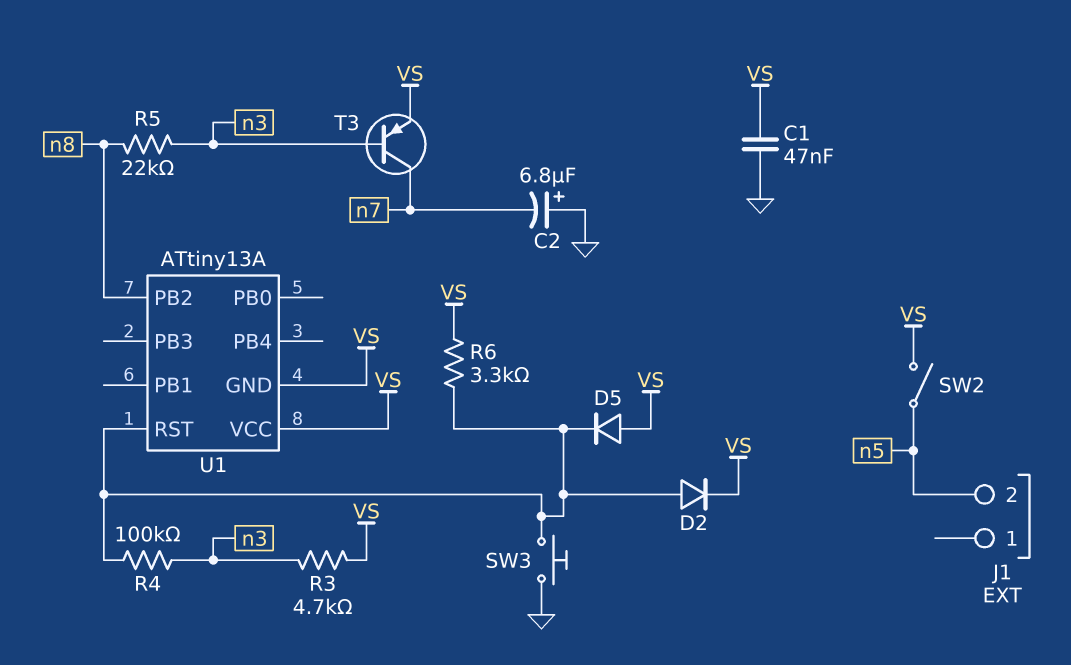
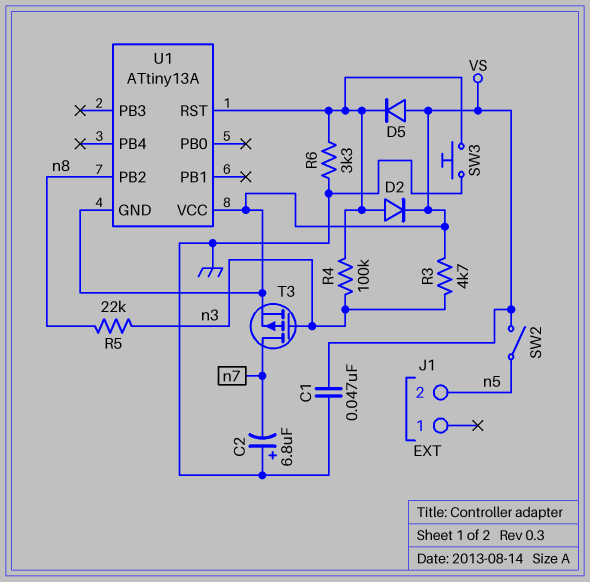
R6: 3.3k (U1/RST, VS) -> 3.3k (GND, U1/RST)
T3: PNP (B n3, C n7, E VS) -> PMOS (G n3, D n7, S VS)

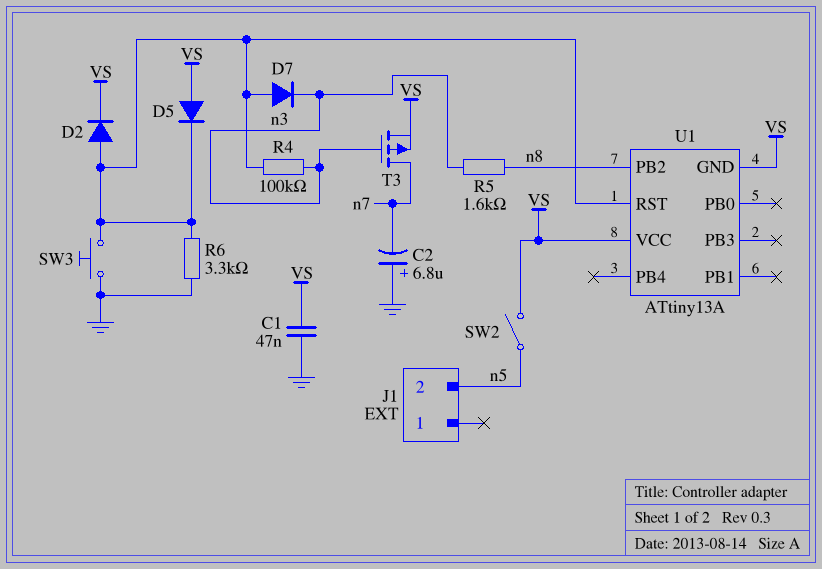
D7: none -> diode (A U1/RST, K n3)
R3: 4.7k (VS, n3) -> none
R5: 22k (n3, n8) -> 1.6k (n3, n8)

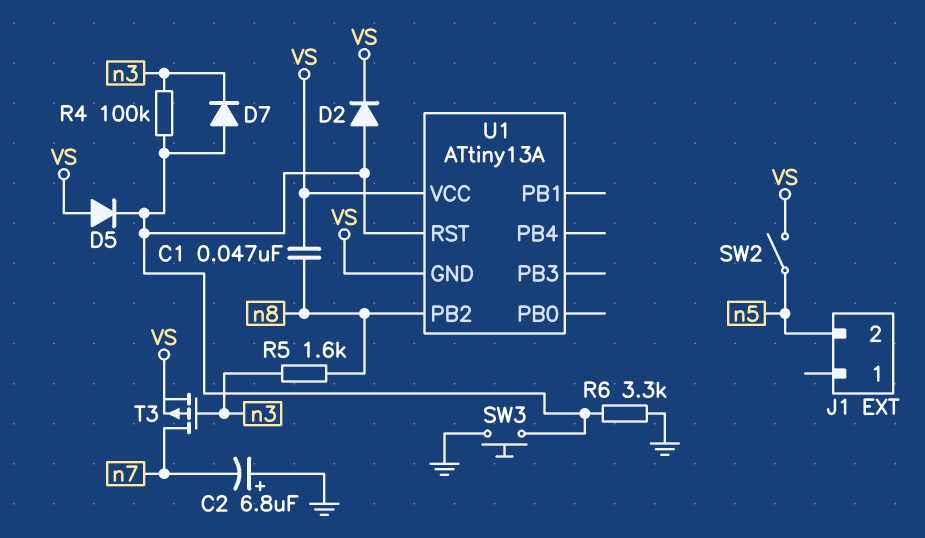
C1: 47nF (GND, VS) -> 47nF (VS, n8)

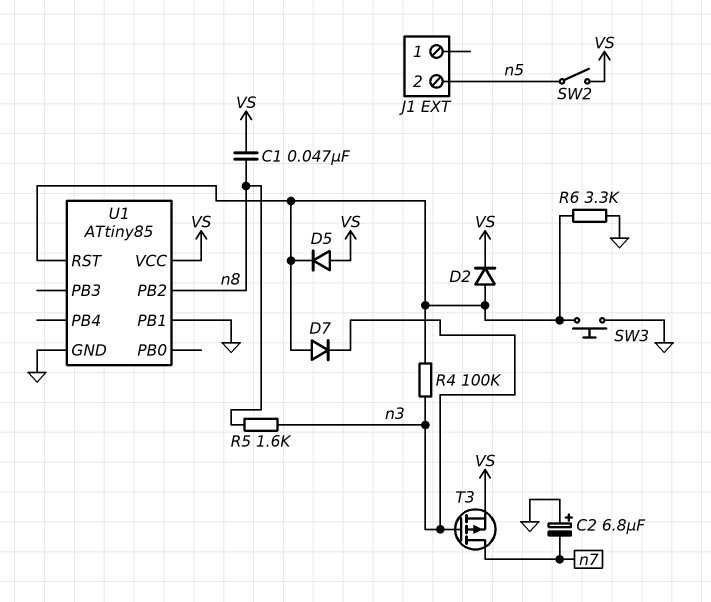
U1: ATtiny13A -> ATtiny85
U1 pin GND: VS -> GND
U1 pin PB1: none -> GND

